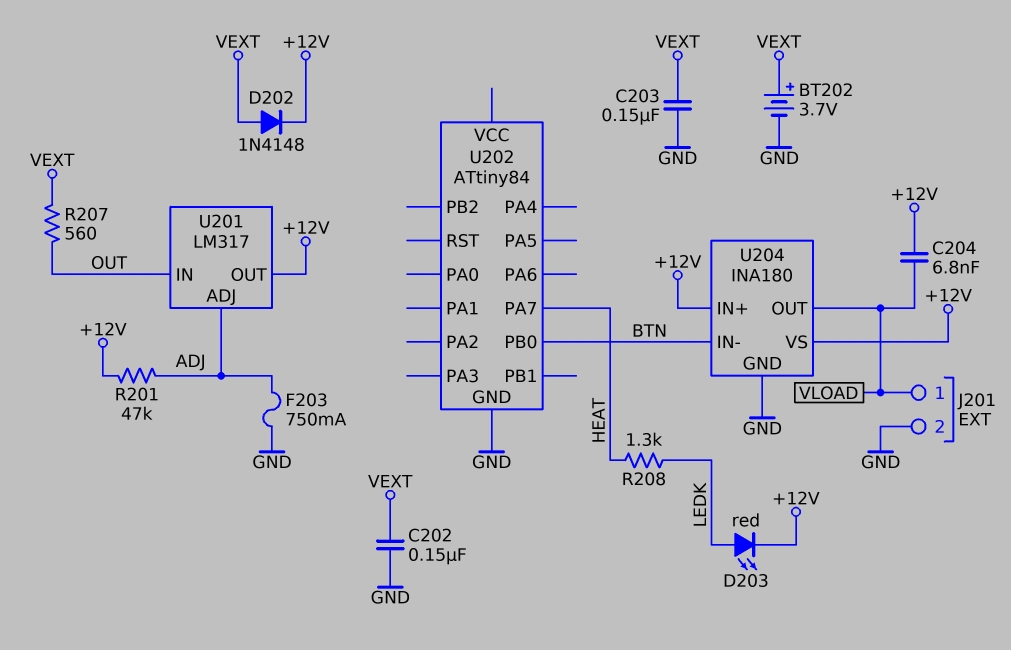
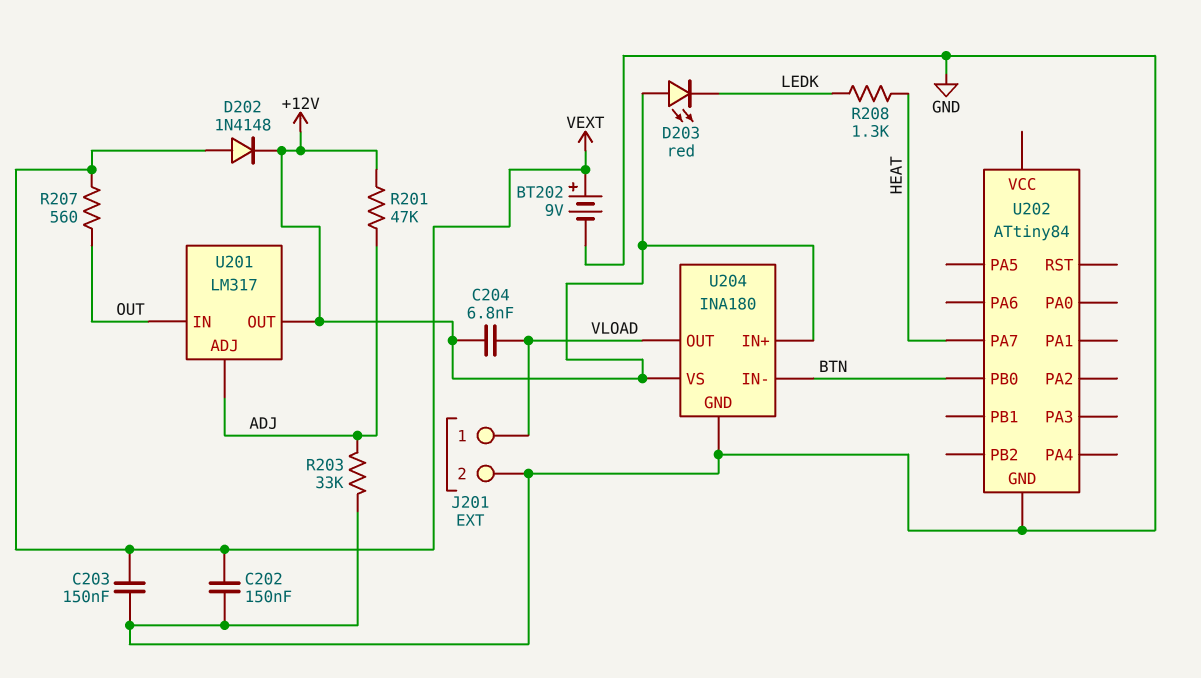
BT202: 3.7V (plus VEXT, minus GND) -> 9V (plus VEXT, minus GND)
D203: LED red (A LEDK, K +12V) -> LED red (A +12V, K LEDK)
F203: 750mA (ADJ, GND) -> none
R203: none -> 33k (ADJ, GND)

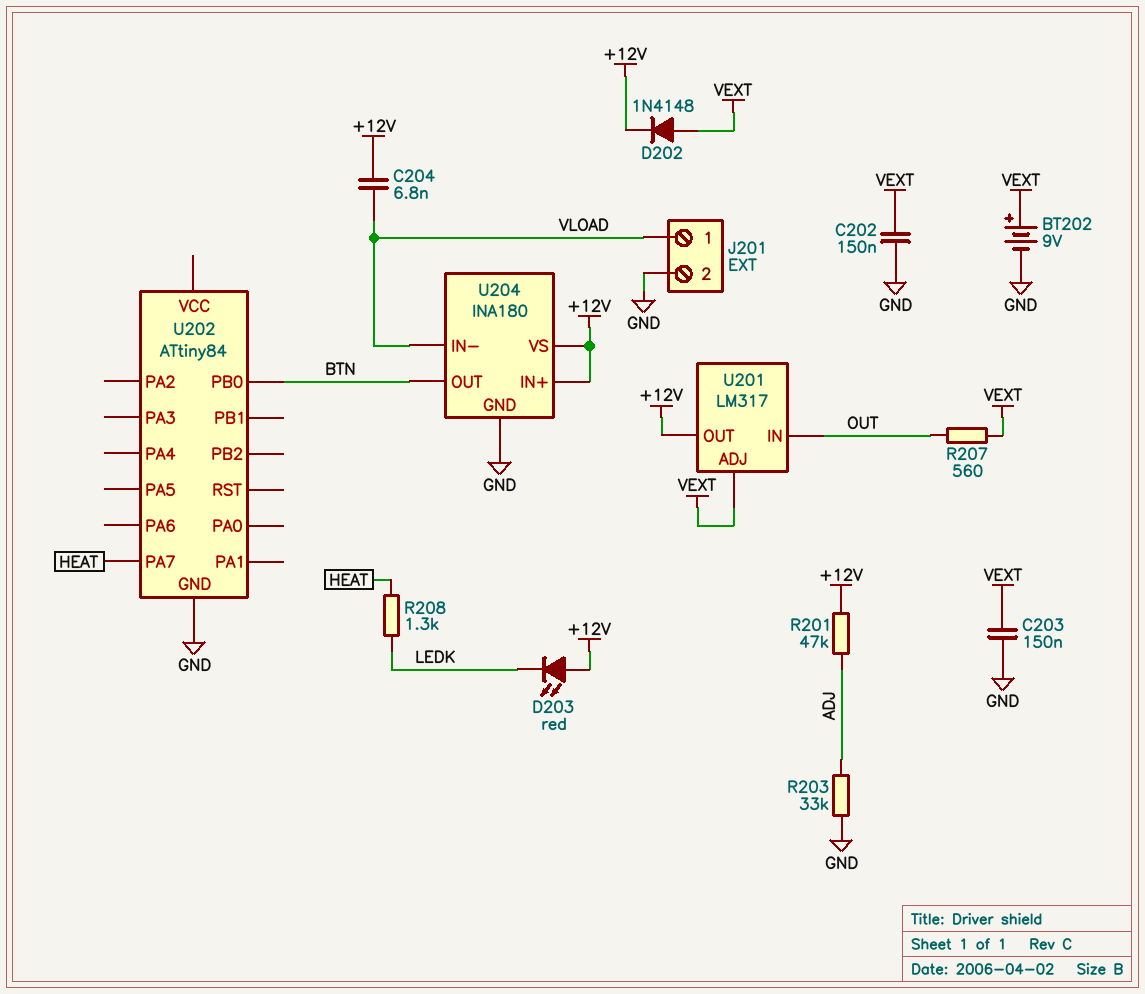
U201 pin ADJ: ADJ -> VEXT
U204 pin IN-: BTN -> VLOAD
U204 pin OUT: VLOAD -> BTN

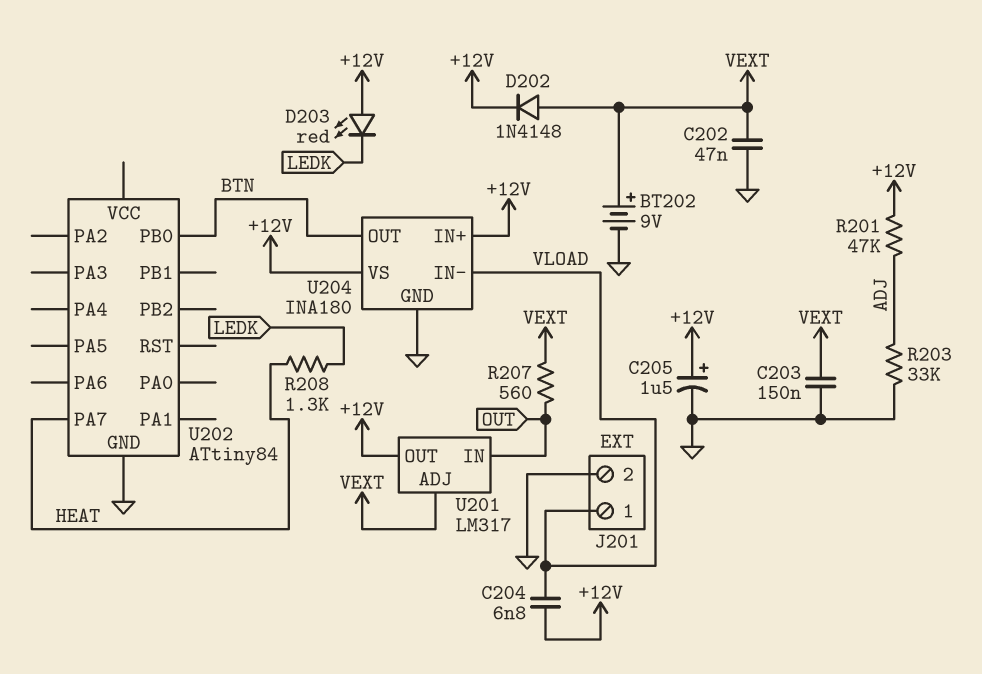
C202: 150nF (GND, VEXT) -> 47nF (GND, VEXT)
C205: none -> 1.5uF (plus +12V, minus GND)

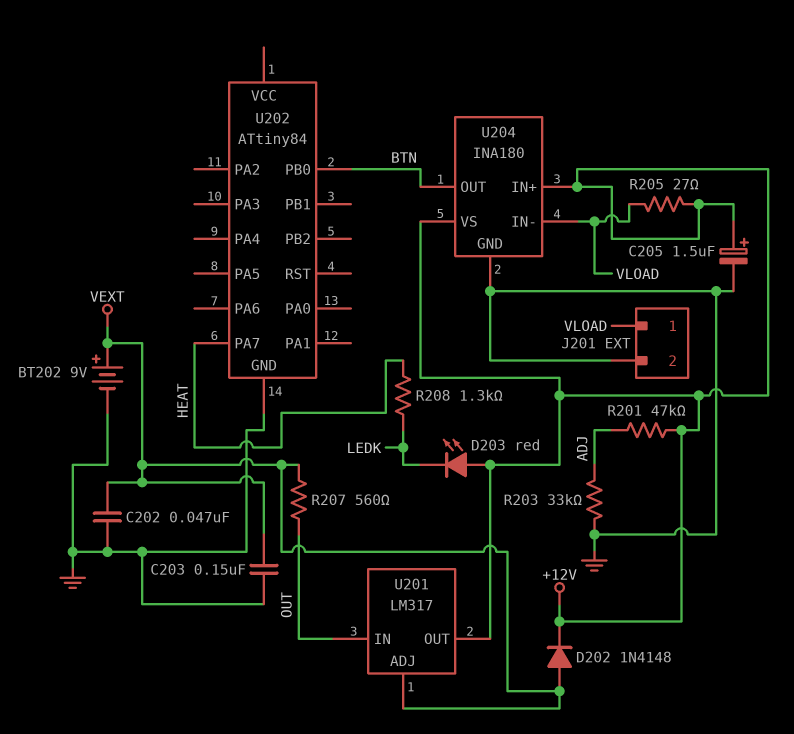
C204: 6.8nF (+12V, VLOAD) -> none
R205: none -> 27 (+12V, VLOAD)

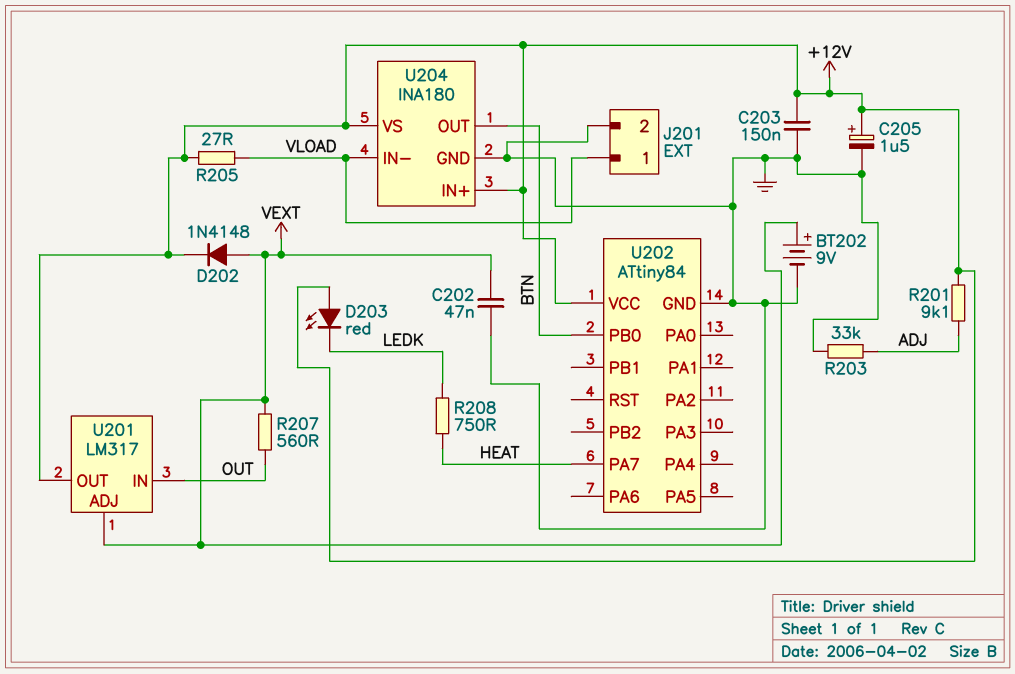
C203: 150nF (GND, VEXT) -> 150nF (+12V, GND)
R201: 47k (+12V, ADJ) -> 9.1k (+12V, ADJ)
R208: 1.3k (HEAT, LEDK) -> 750 (HEAT, LEDK)
U202 pin VCC: none -> +12V

